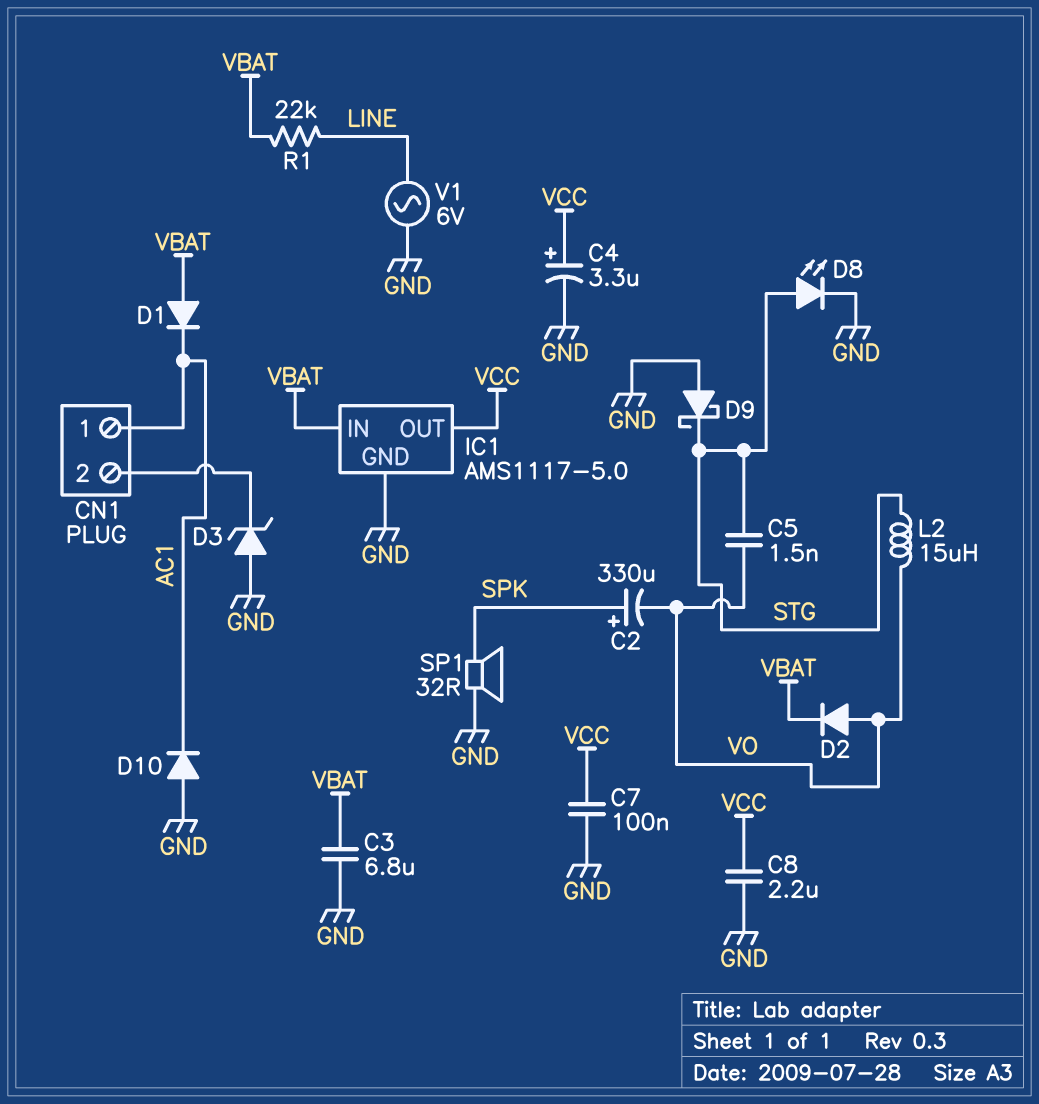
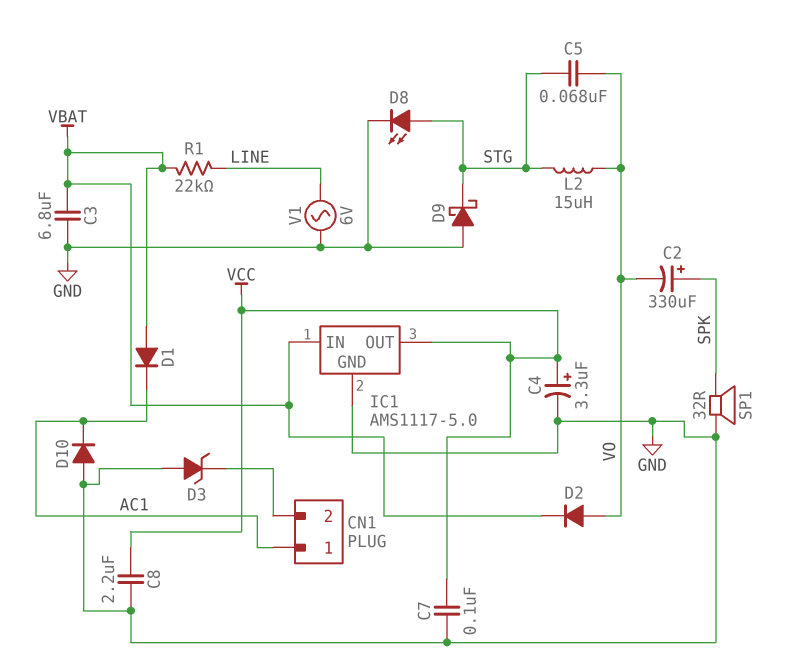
C5: 1.5nF (STG, VO) -> 68nF (STG, VO)

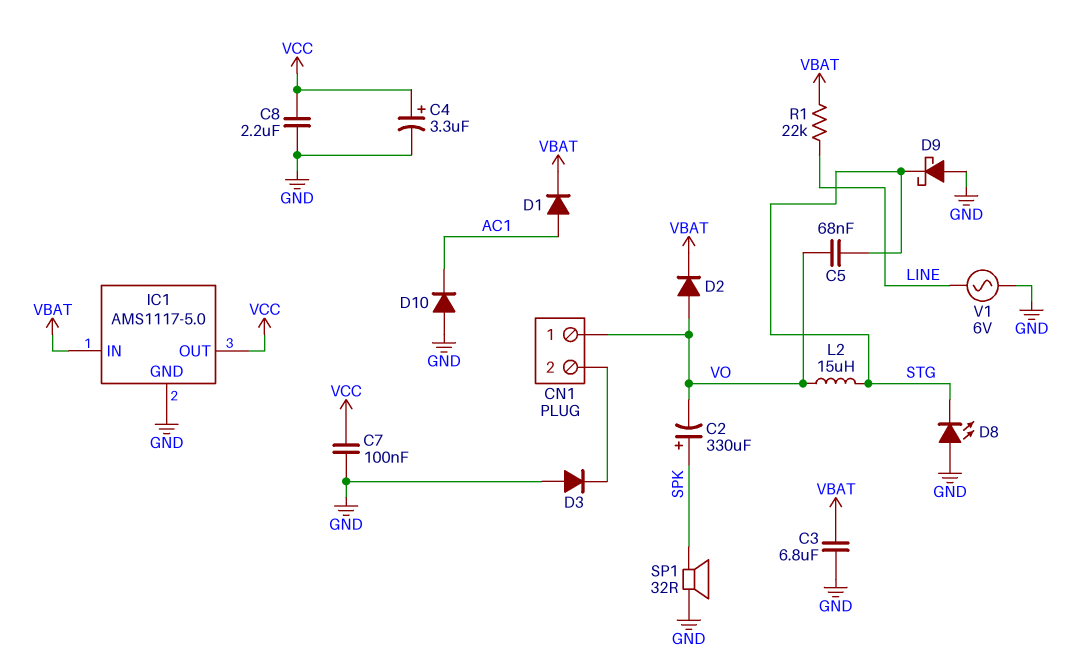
CN1 pin 1: AC1 -> VO
D1: diode (A VBAT, K AC1) -> diode (A AC1, K VBAT)
D3: zener (A GND, K CN1/2) -> diode (A GND, K CN1/2)
D8: LED (A STG, K GND) -> LED (A GND, K STG)

